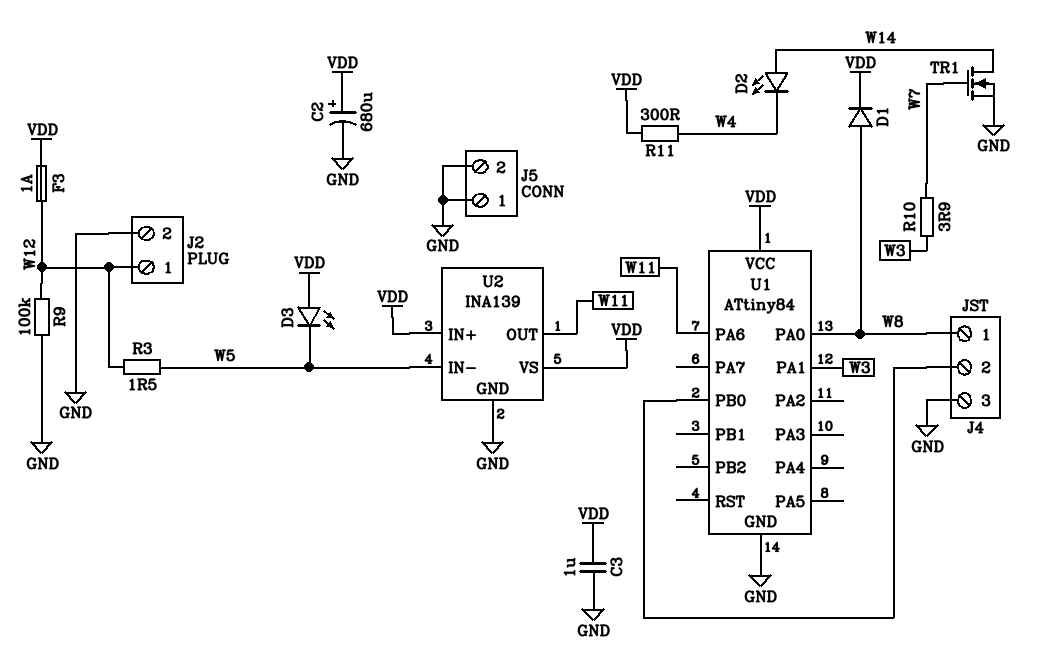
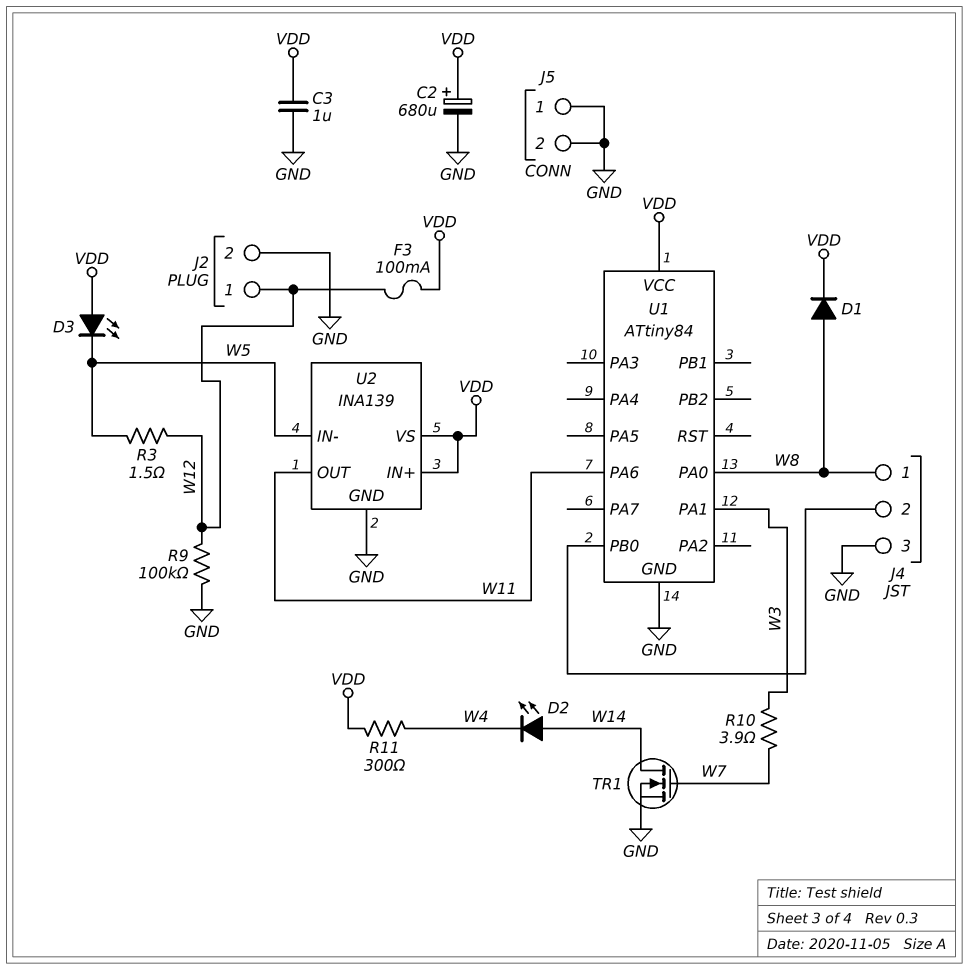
F3: 1A (VDD, W12) -> 100mA (VDD, W12)

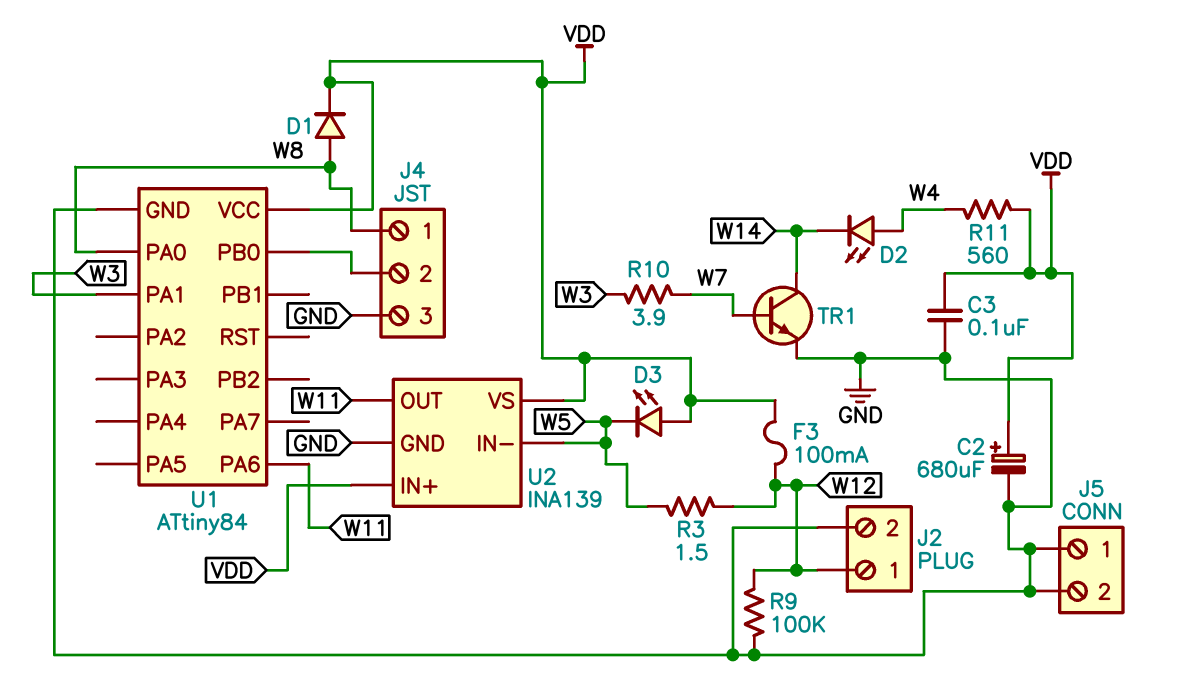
C3: 1uF (GND, VDD) -> 100nF (GND, VDD)
D2: LED (A W14, K W4) -> LED (A W4, K W14)
R11: 300 (VDD, W4) -> 560 (VDD, W4)
TR1: NMOS (G W7, D W14, S GND) -> NPN (B W7, C W14, E GND)

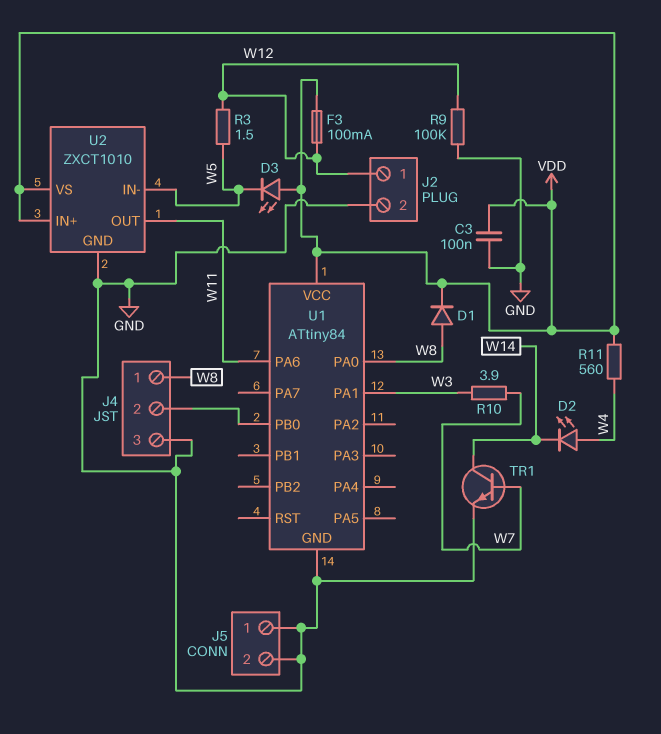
C2: 680uF (plus VDD, minus GND) -> none
U2: INA139 -> ZXCT1010

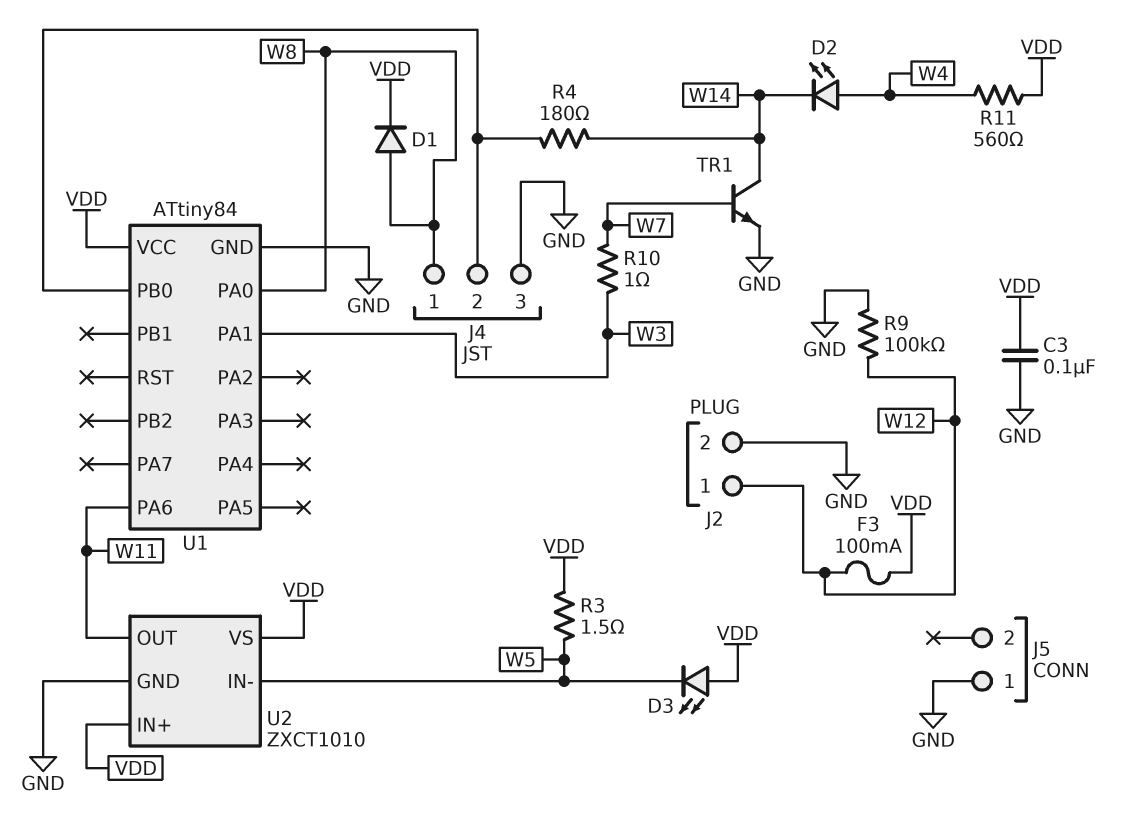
J5 pin 2: GND -> none
R3: 1.5 (W5, W12) -> 1.5 (VDD, W5)
R4: none -> 180 (J4/2, W14)
R10: 3.9 (W3, W7) -> 1 (W3, W7)

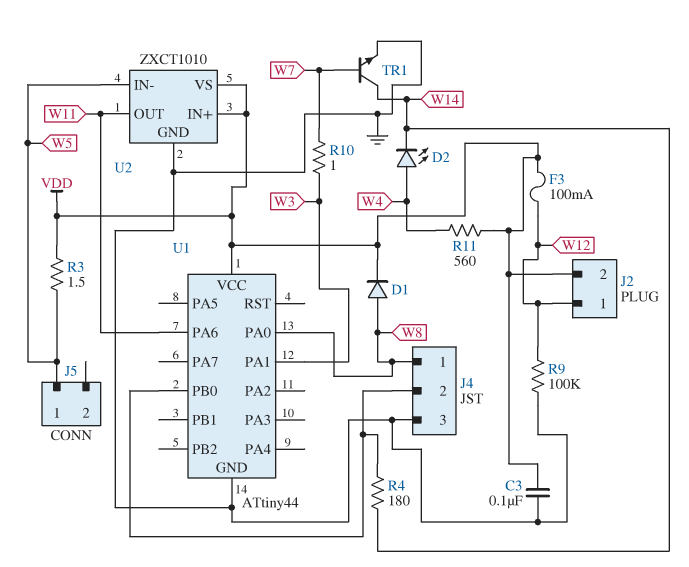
D3: LED (A VDD, K W5) -> none
J2 pin 2: GND -> VDD
J5 pin 1: GND -> W5
U1: ATtiny84 -> ATtiny44

